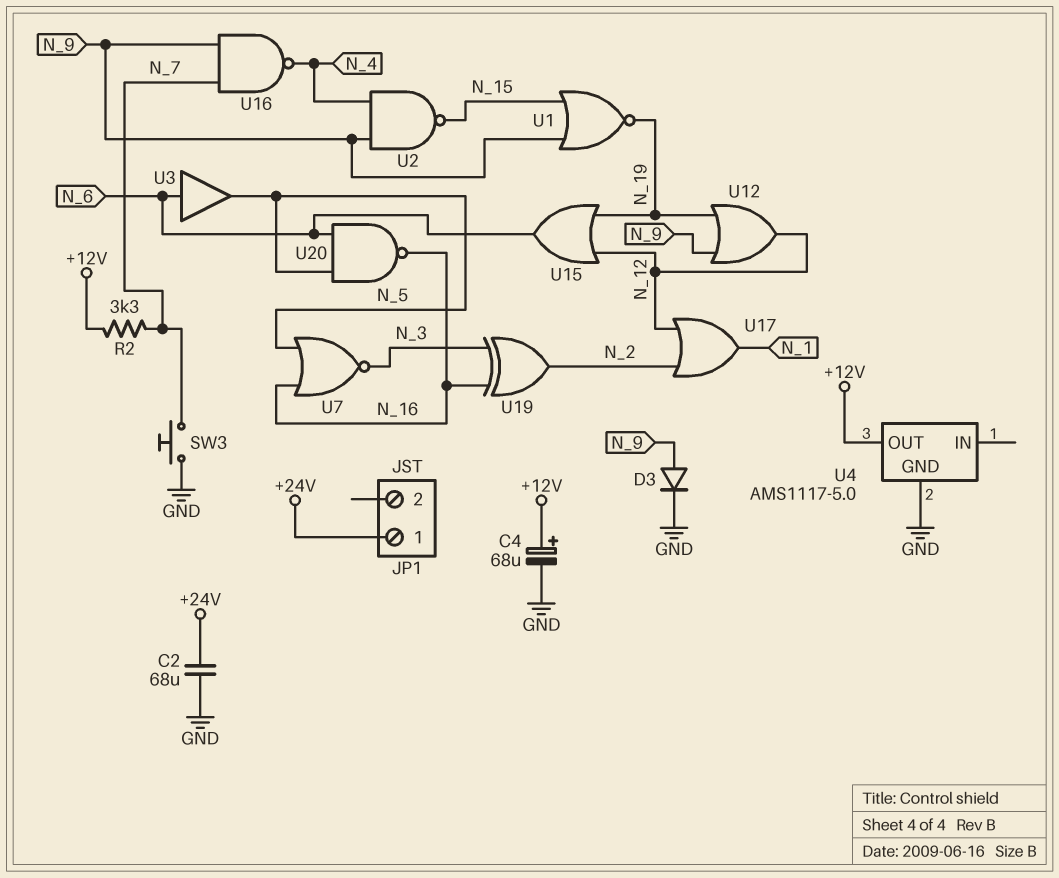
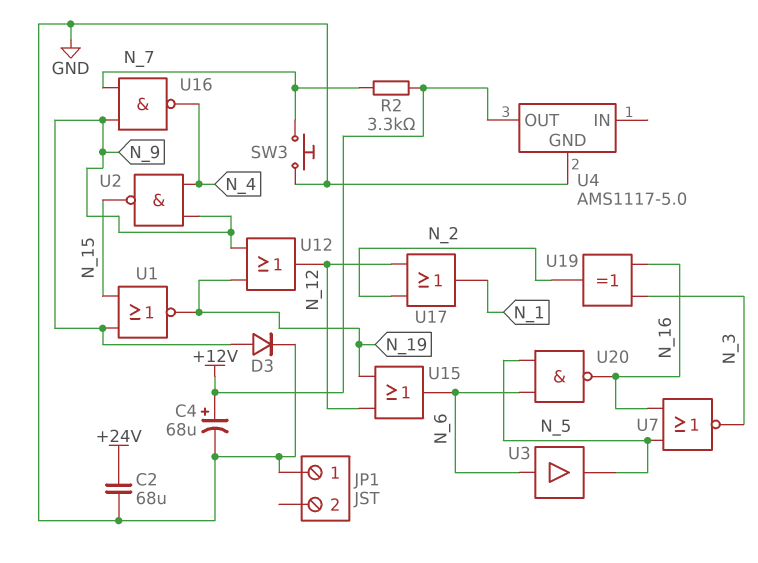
JP1 pin 1: +24V -> GND

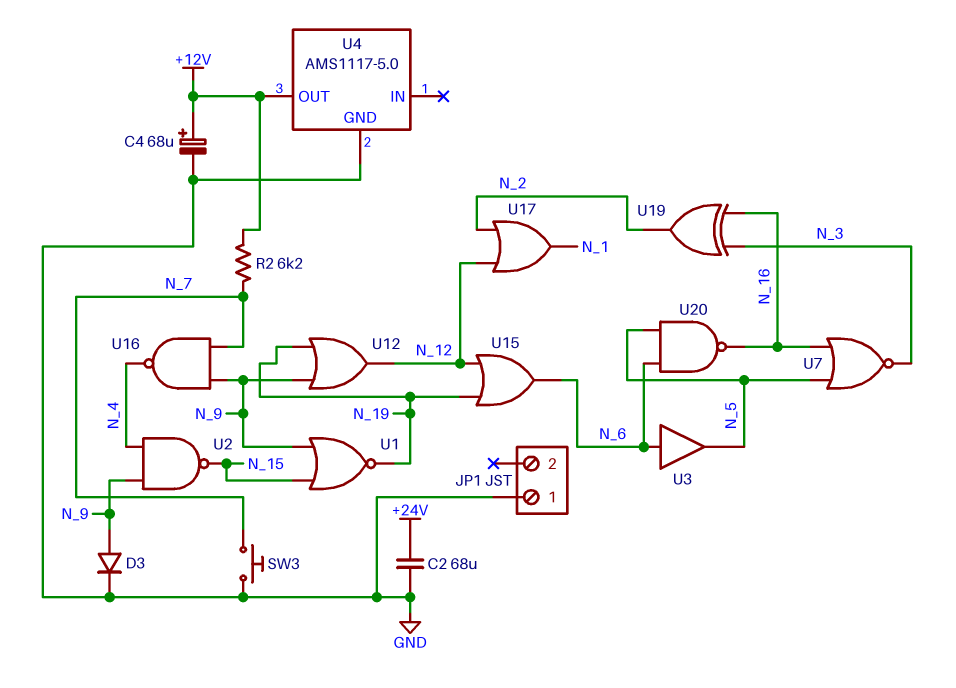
R2: 3.3k (+12V, N_7) -> 6.2k (+12V, N_7)

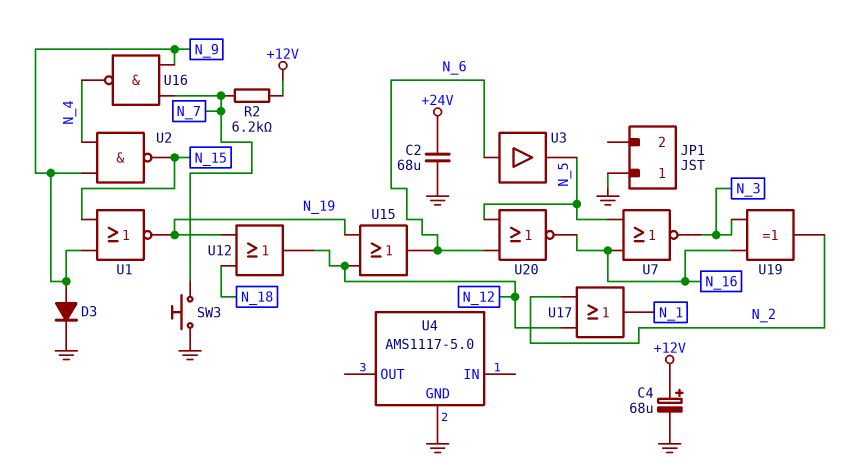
U4 pin OUT: +12V -> none
U12: OR (in N_9, in N_19, out N_12) -> OR (in N_18, in N_19, out N_12)
U20: NAND (in N_5, in N_6, out N_16) -> NOR (in N_5, in N_6, out N_16)

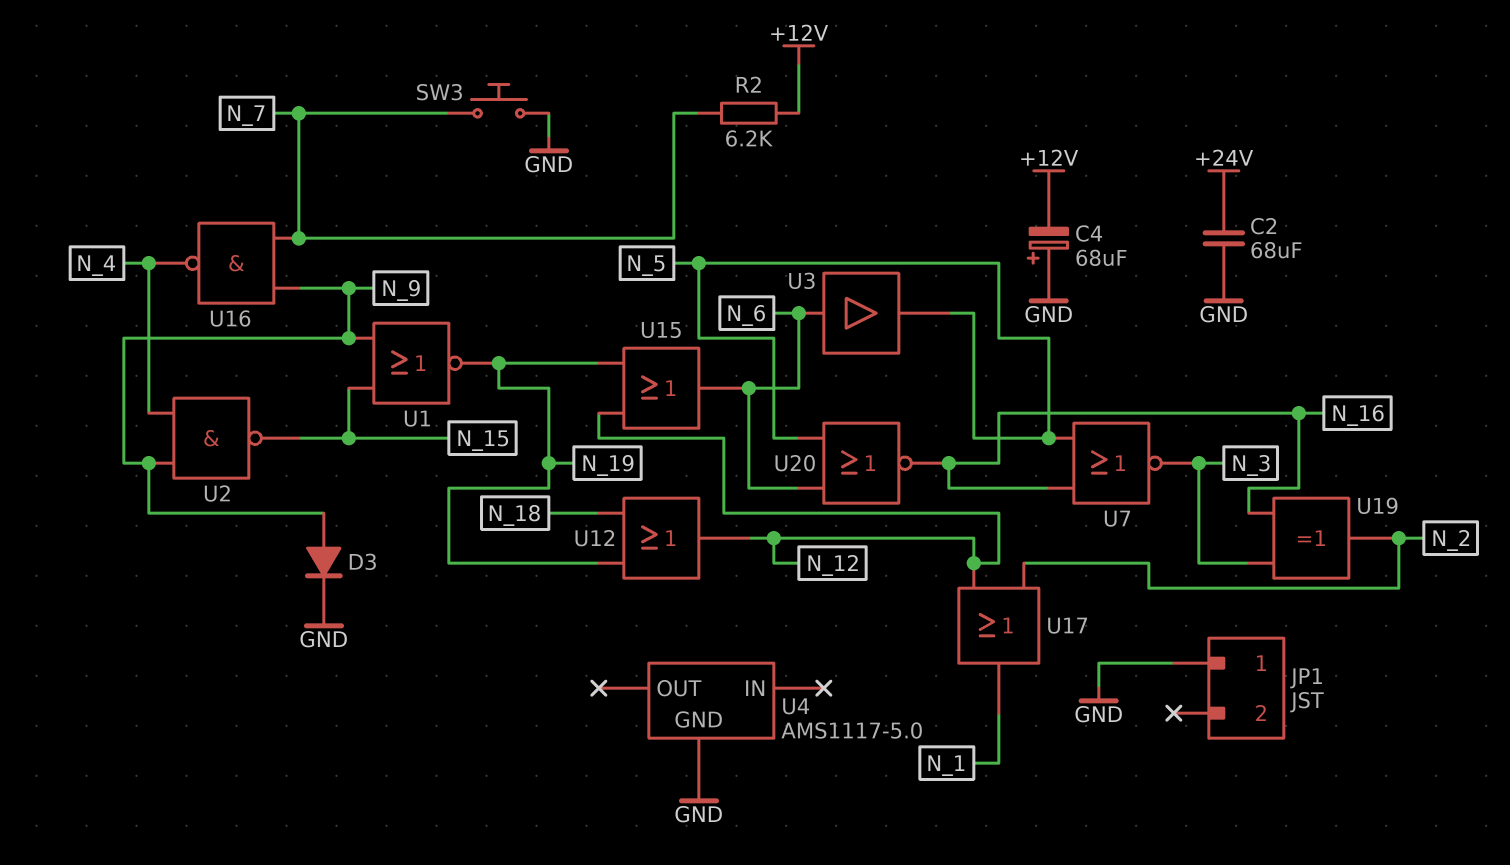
C4: 68uF (plus +12V, minus GND) -> 68uF (plus GND, minus +12V)

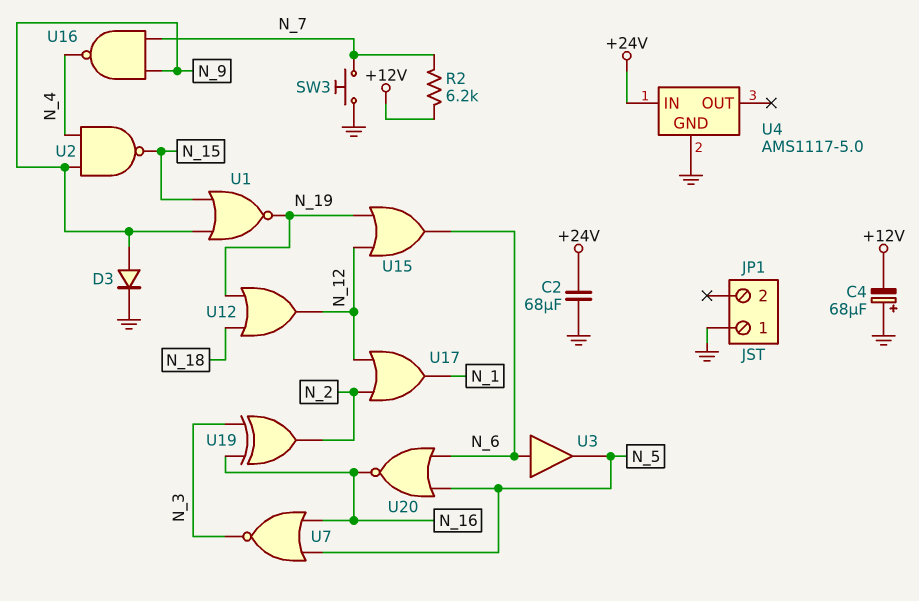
U4 pin IN: none -> +24V

